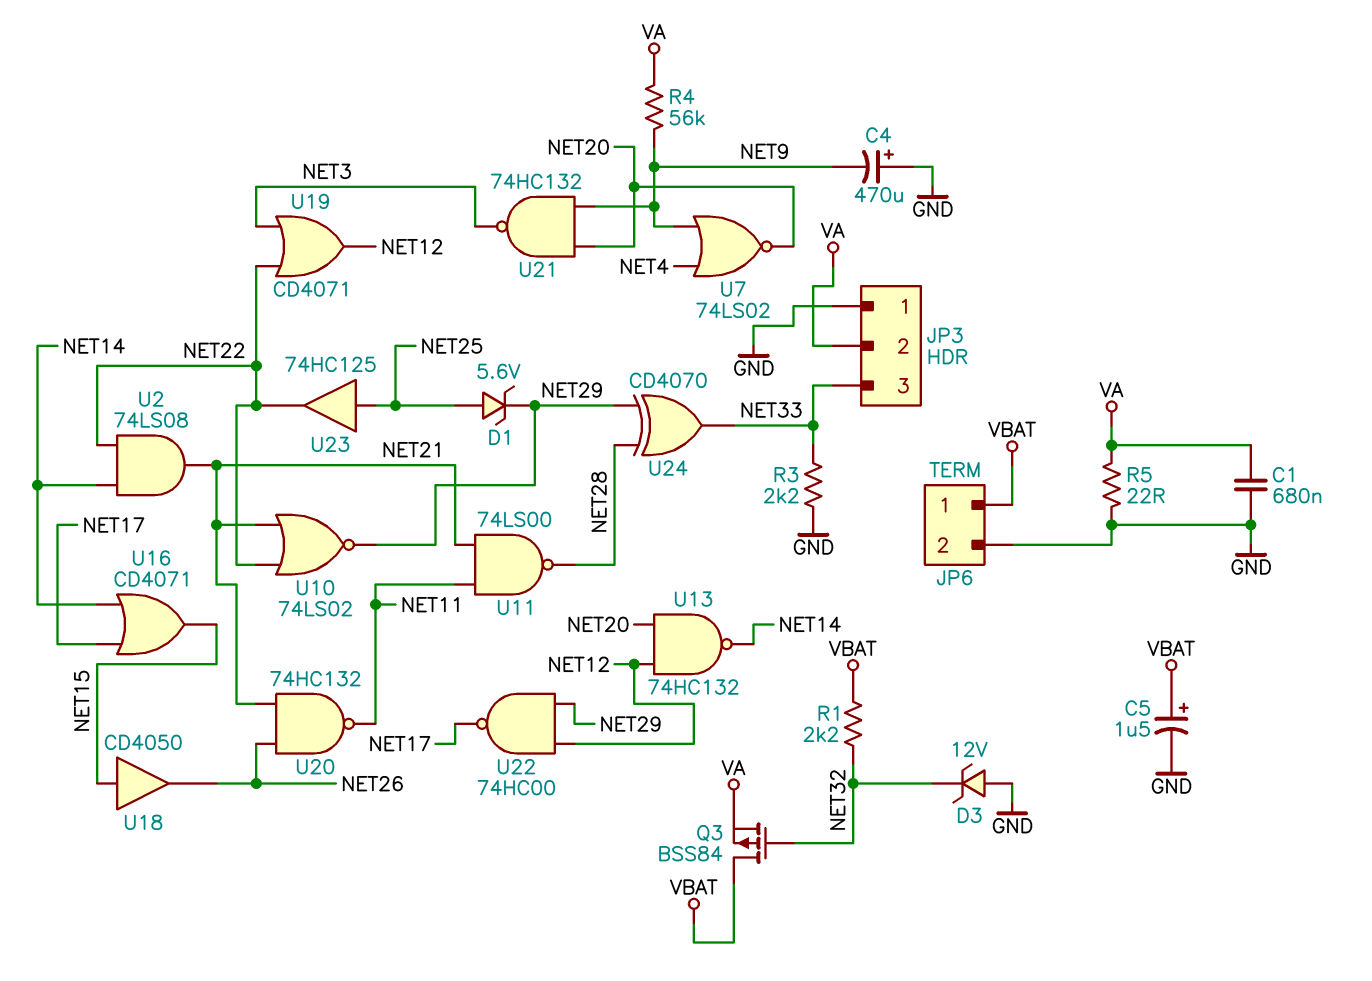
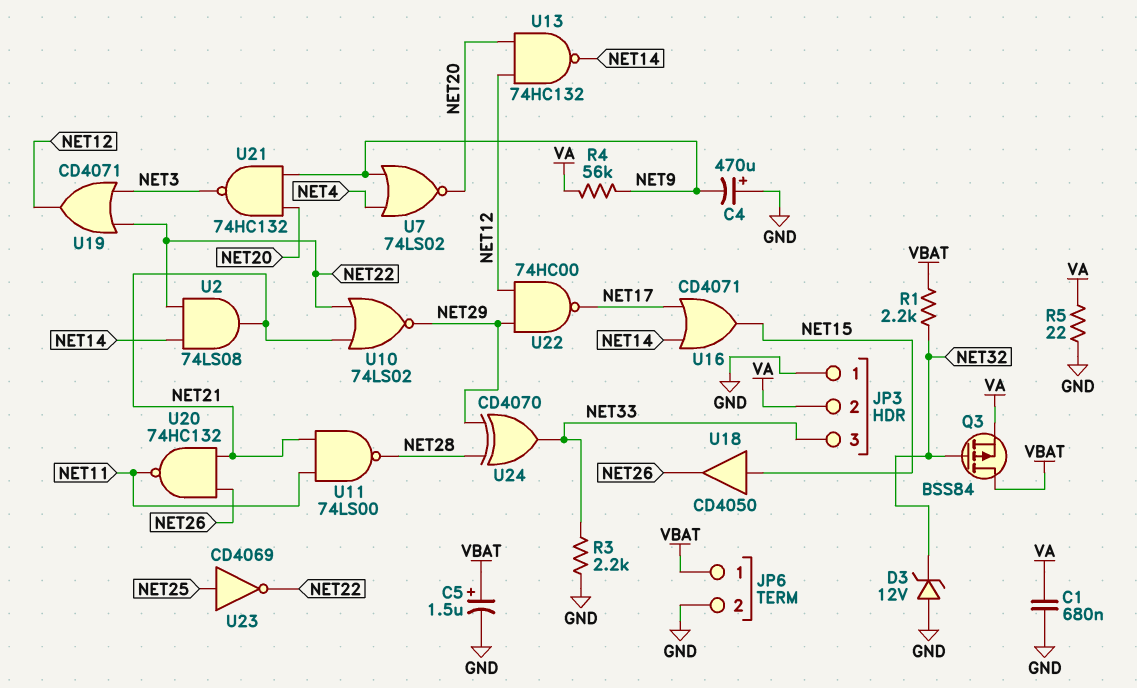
D1: zener 5.6V (A NET25, K NET29) -> none
U23: buffer 74HC125 (in NET25, out NET22) -> NOT CD4069 (in NET25, out NET22)

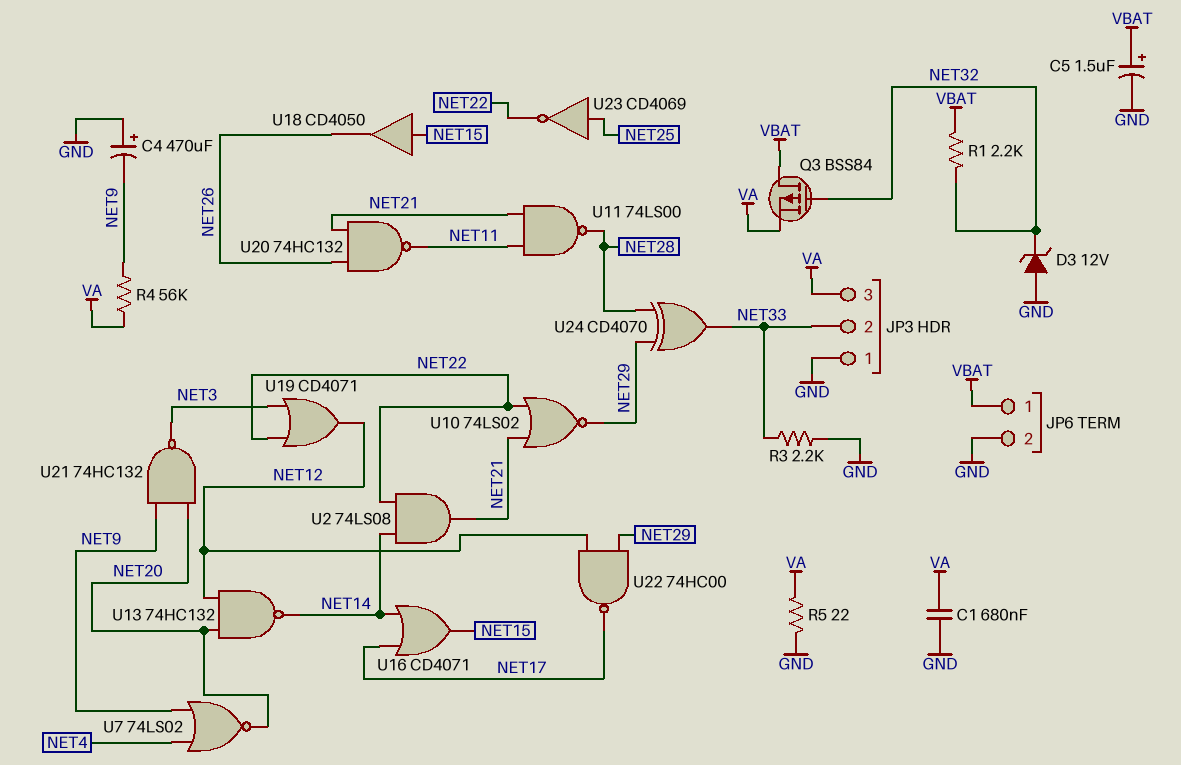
JP3 pin 2: VA -> NET33
JP3 pin 3: NET33 -> VA

